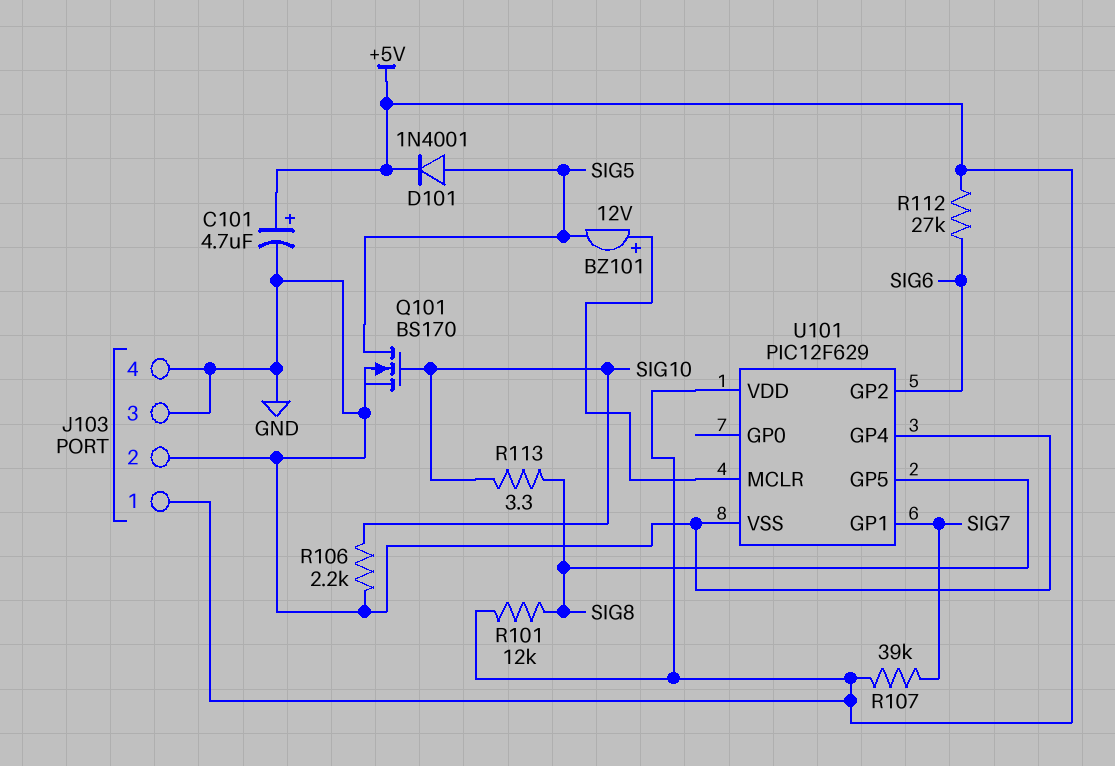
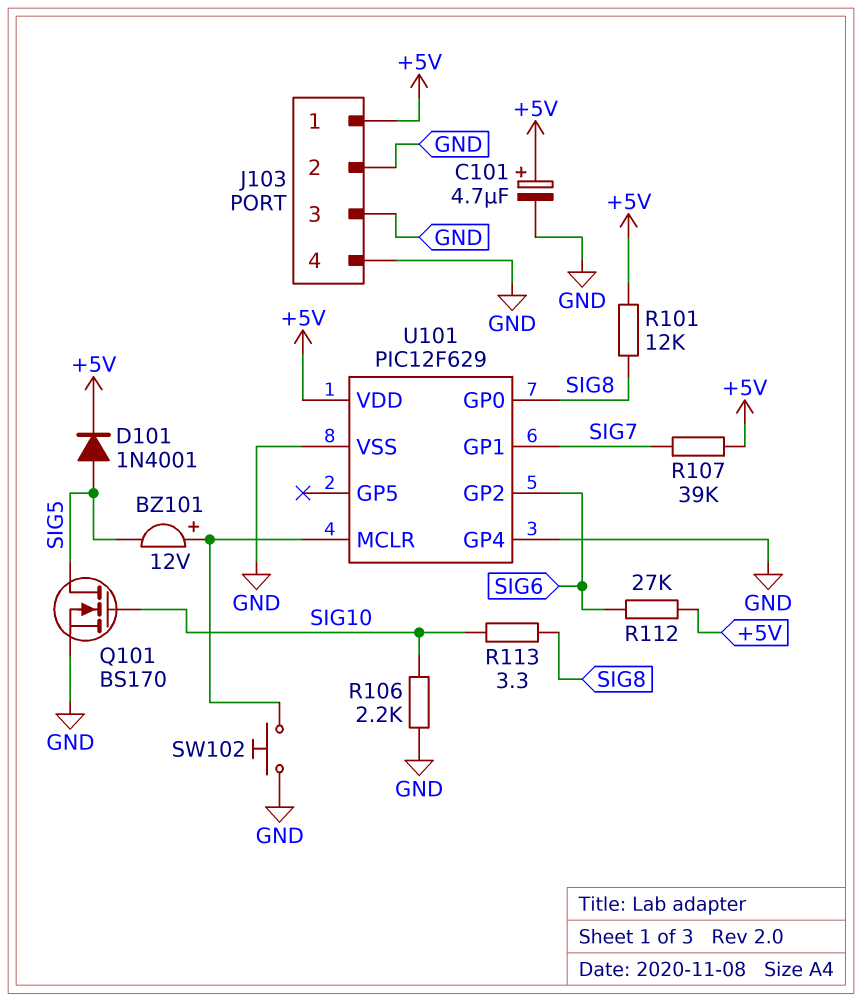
SW102: none -> button (GND, U101/MCLR)
U101 pin GP0: none -> SIG8
U101 pin GP5: SIG8 -> none

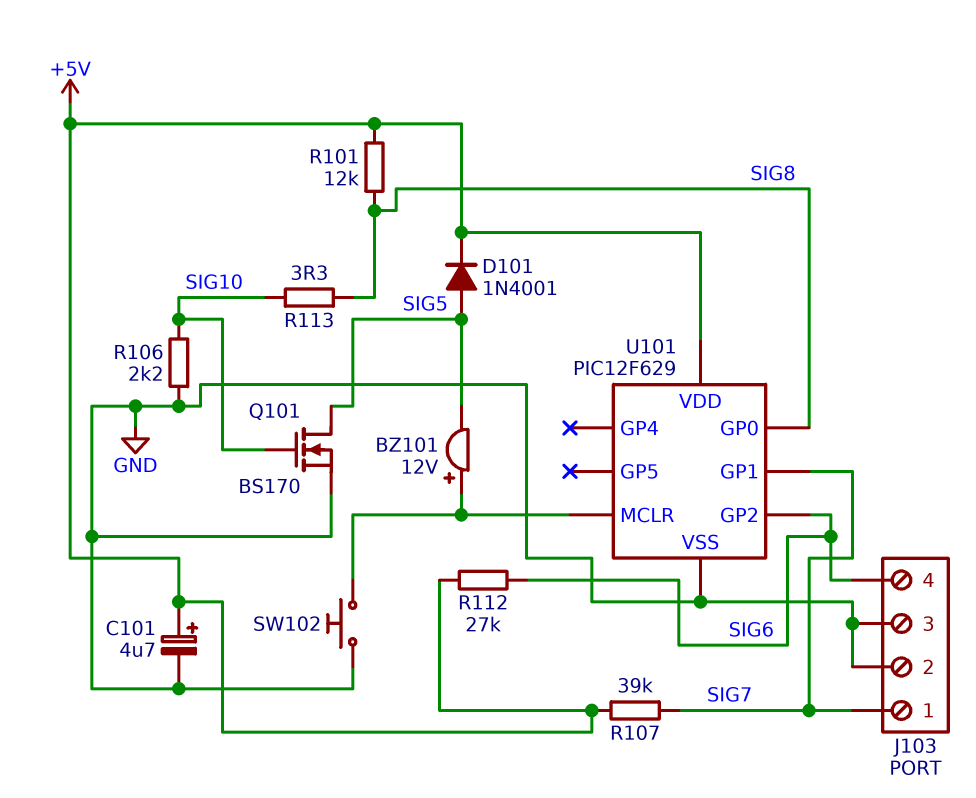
J103 pin 1: +5V -> SIG7
J103 pin 4: GND -> SIG6
U101 pin GP4: GND -> none

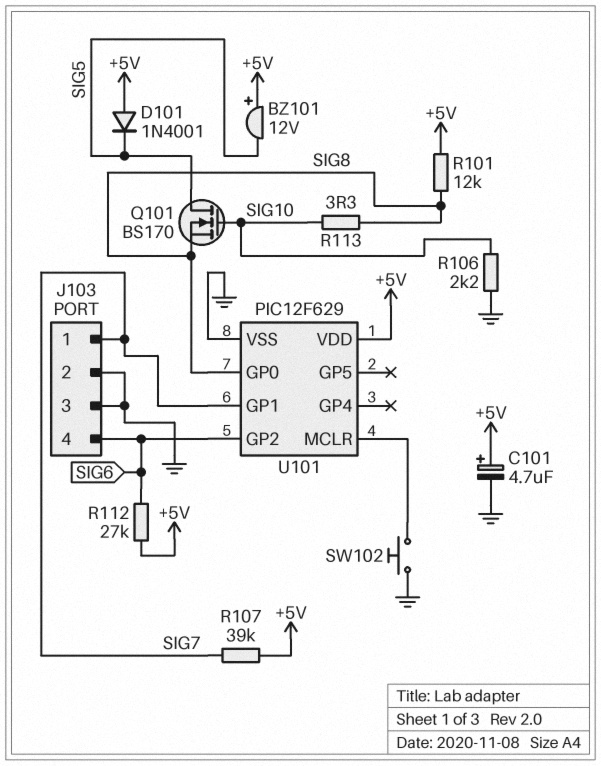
BZ101: buzzer 12V (plus U101/MCLR, minus SIG5) -> buzzer 12V (plus +5V, minus SIG5)
D101: diode 1N4001 (A SIG5, K +5V) -> diode 1N4001 (A +5V, K SIG5)
Q101: NMOS BS170 (G SIG10, D SIG5, S GND) -> NMOS BS170 (G SIG10, D SIG5, S SIG8)

